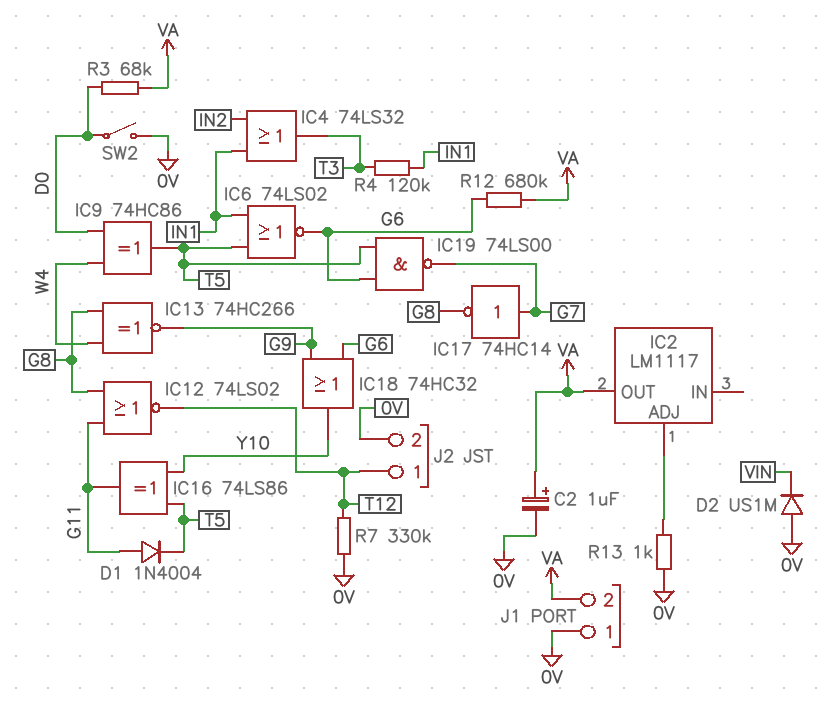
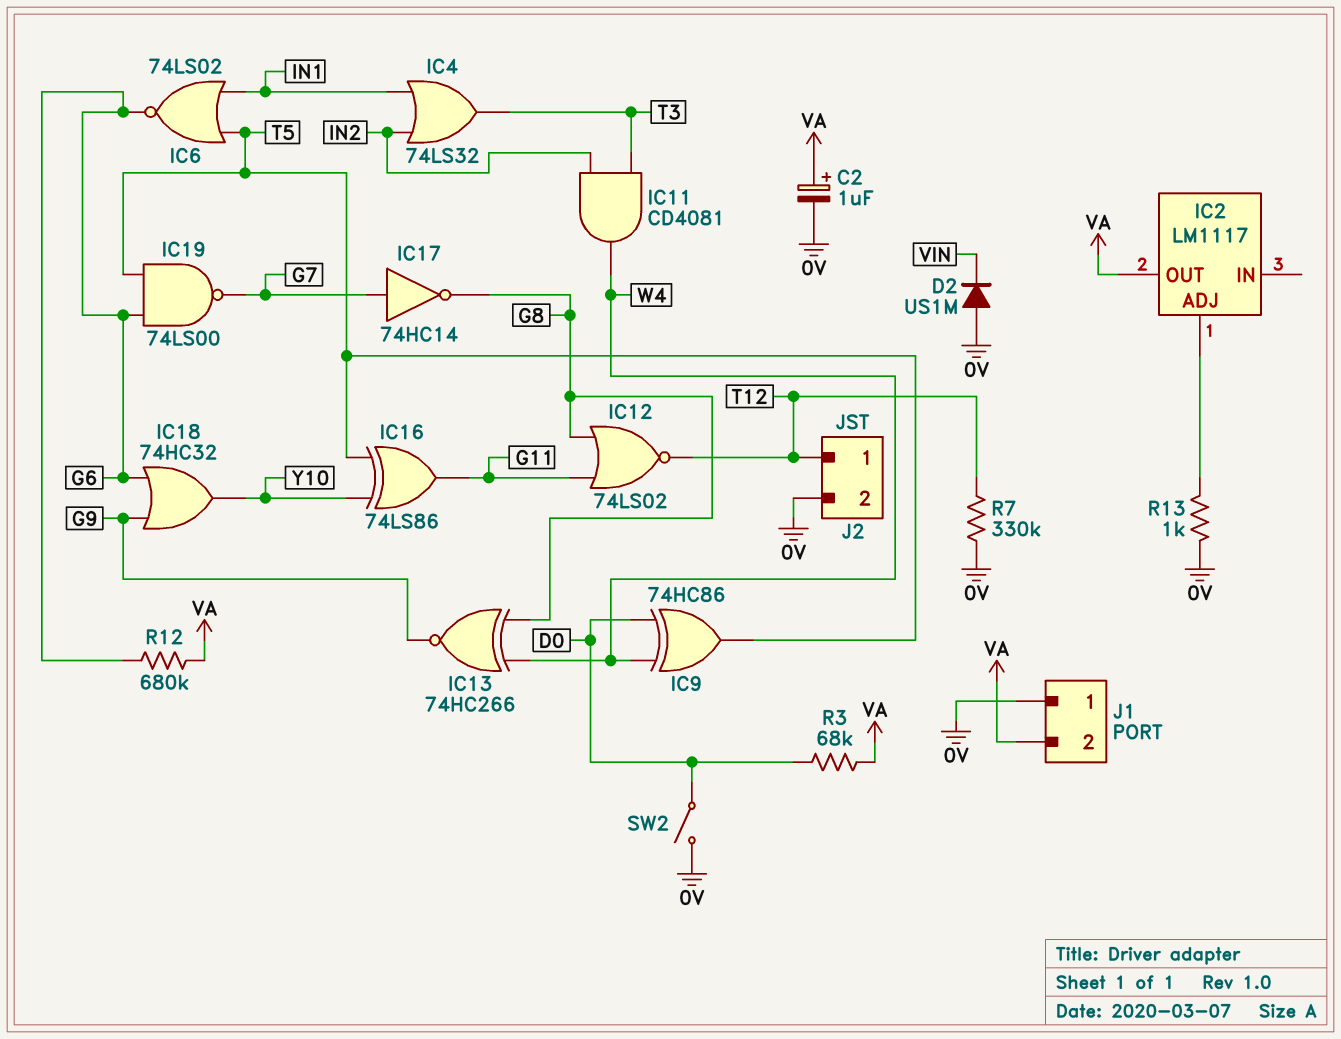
D1: diode 1N4004 (A G11, K T5) -> none
IC11: none -> AND CD4081 (in IN2, in T3, out W4)
R4: 120k (IN1, T3) -> none

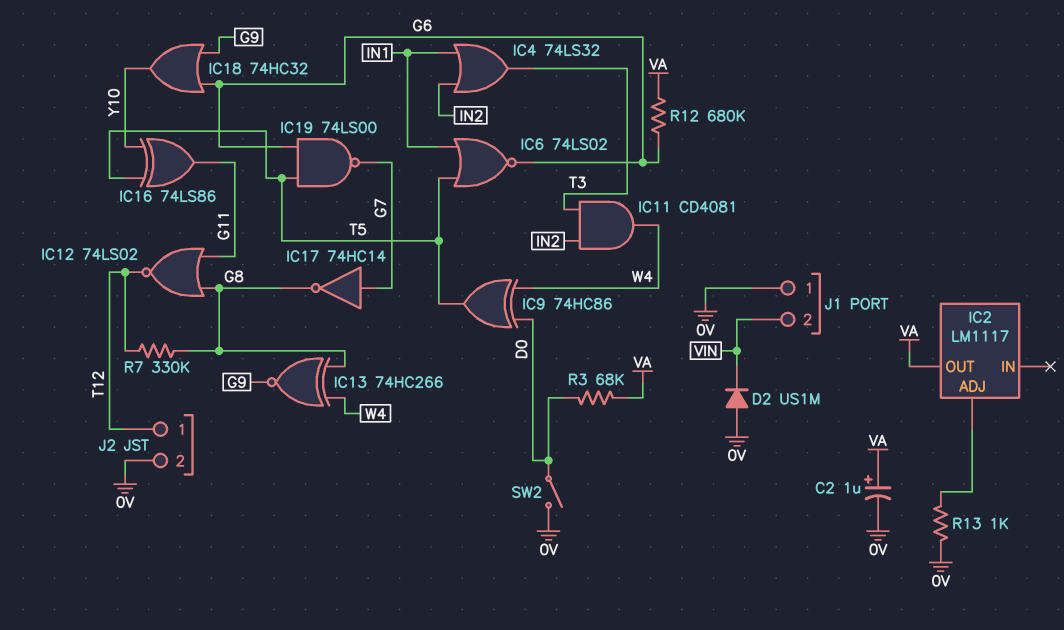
J1 pin 2: VA -> VIN
R7: 330k (0V, T12) -> 330k (G8, T12)

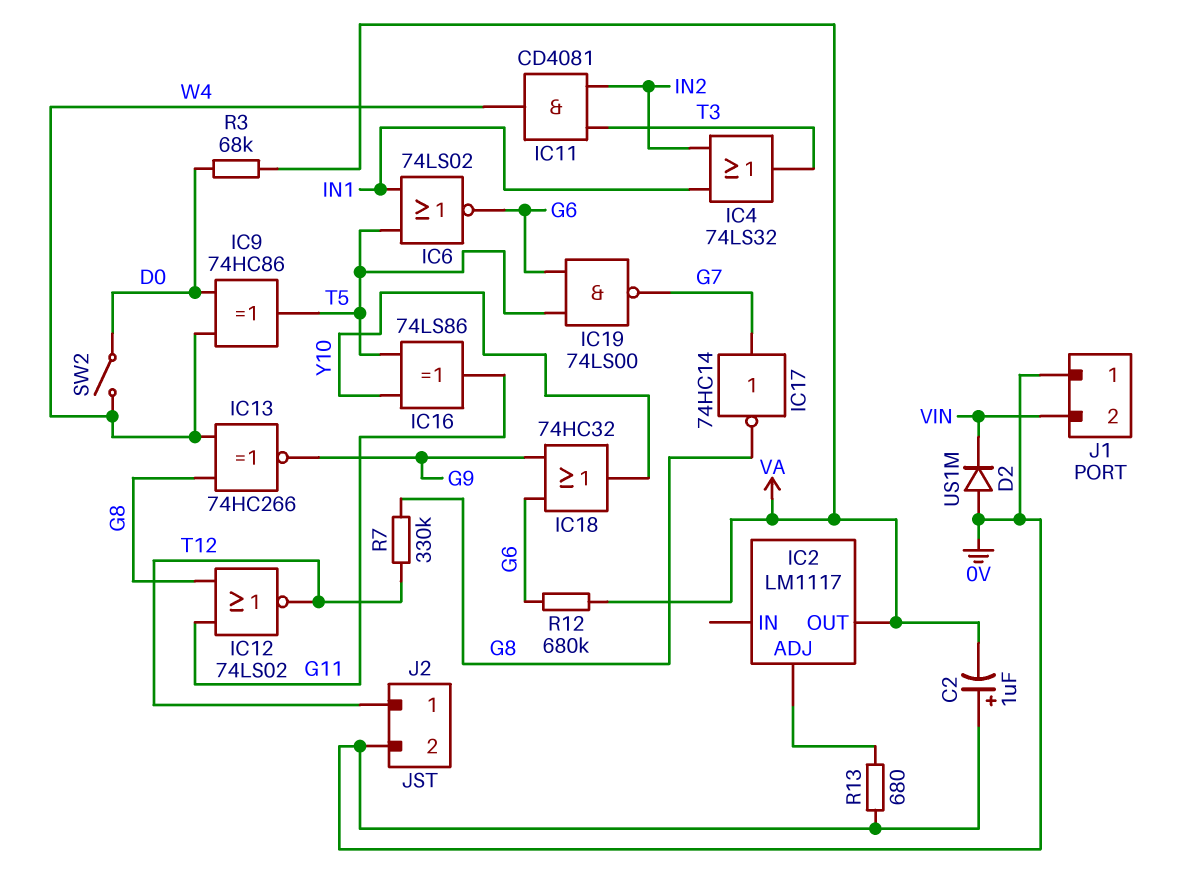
C2: 1uF (plus VA, minus 0V) -> 1uF (plus 0V, minus VA)
R13: 1k (0V, IC2/ADJ) -> 680 (0V, IC2/ADJ)
SW2: switch (0V, D0) -> switch (D0, W4)

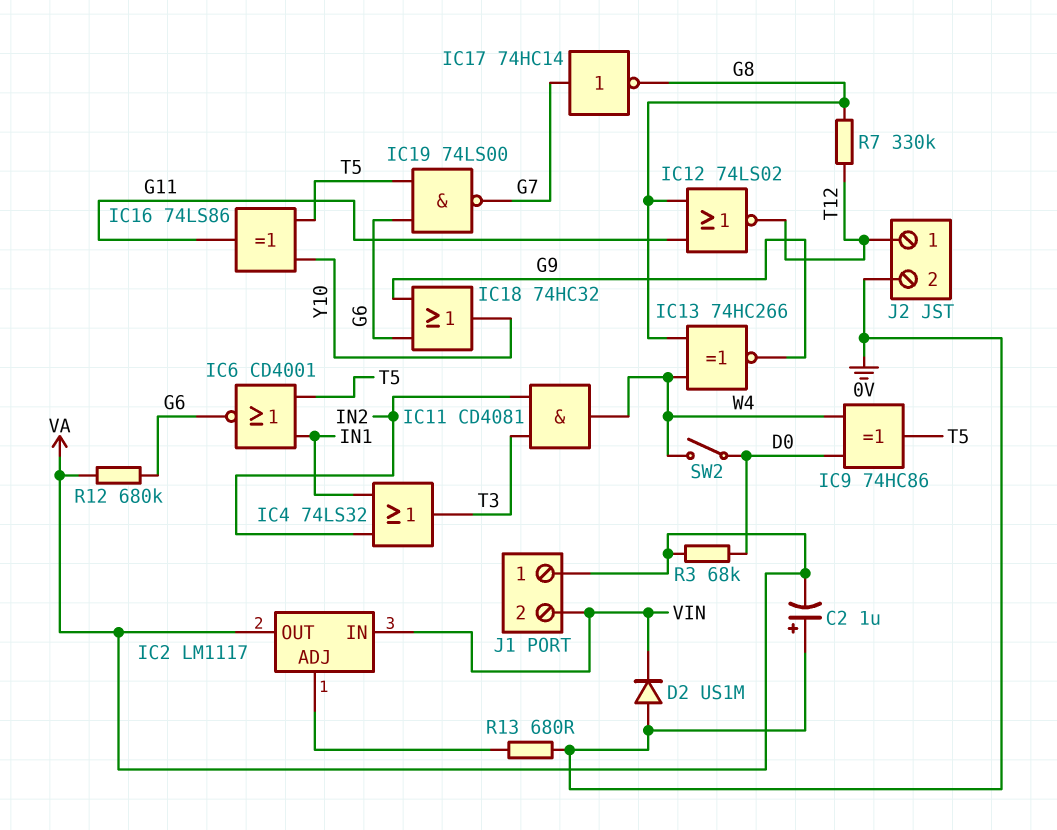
IC2 pin IN: none -> VIN
IC6: NOR 74LS02 (in IN1, in T5, out G6) -> NOR CD4001 (in IN1, in T5, out G6)
J1 pin 1: 0V -> VA

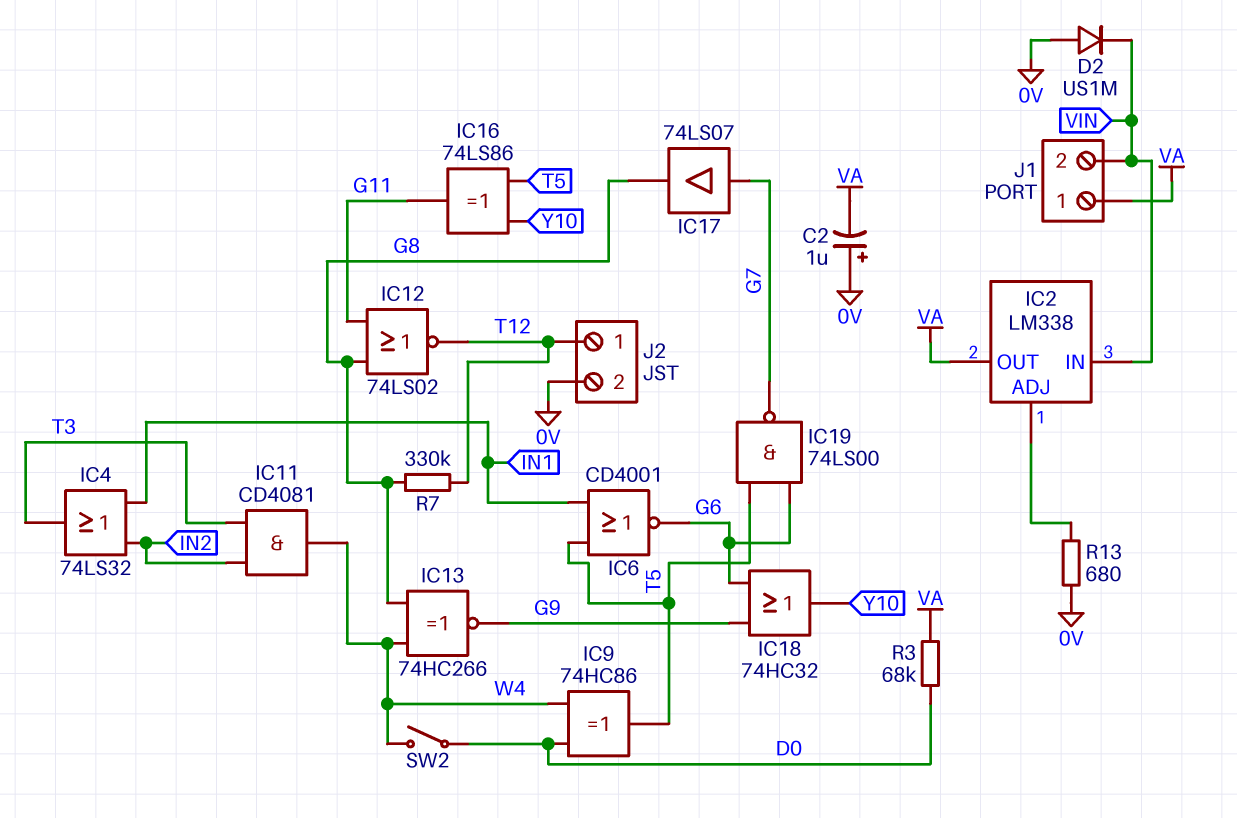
IC2: LM1117 -> LM338
IC17: NOT 74HC14 (in G7, out G8) -> buffer 74LS07 (in G7, out G8)
R12: 680k (G6, VA) -> none

